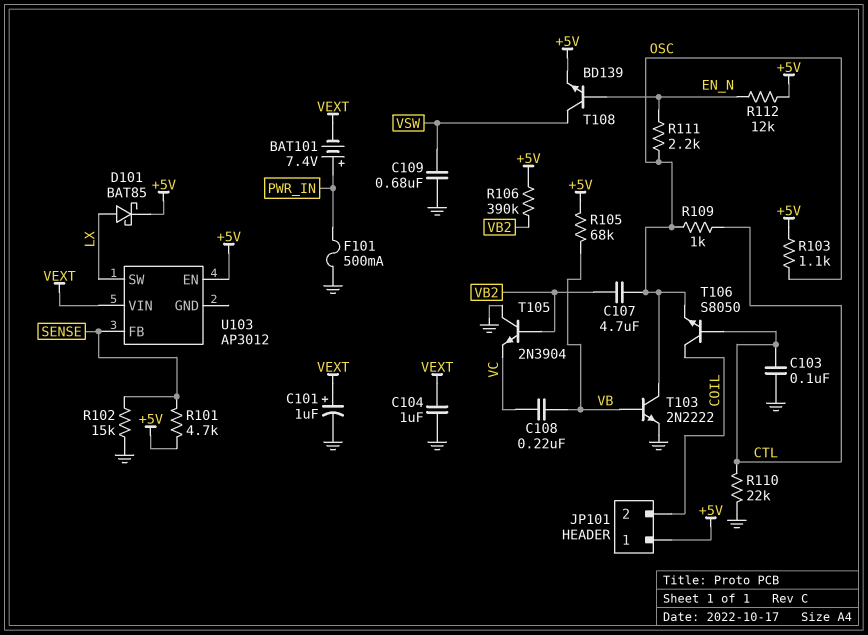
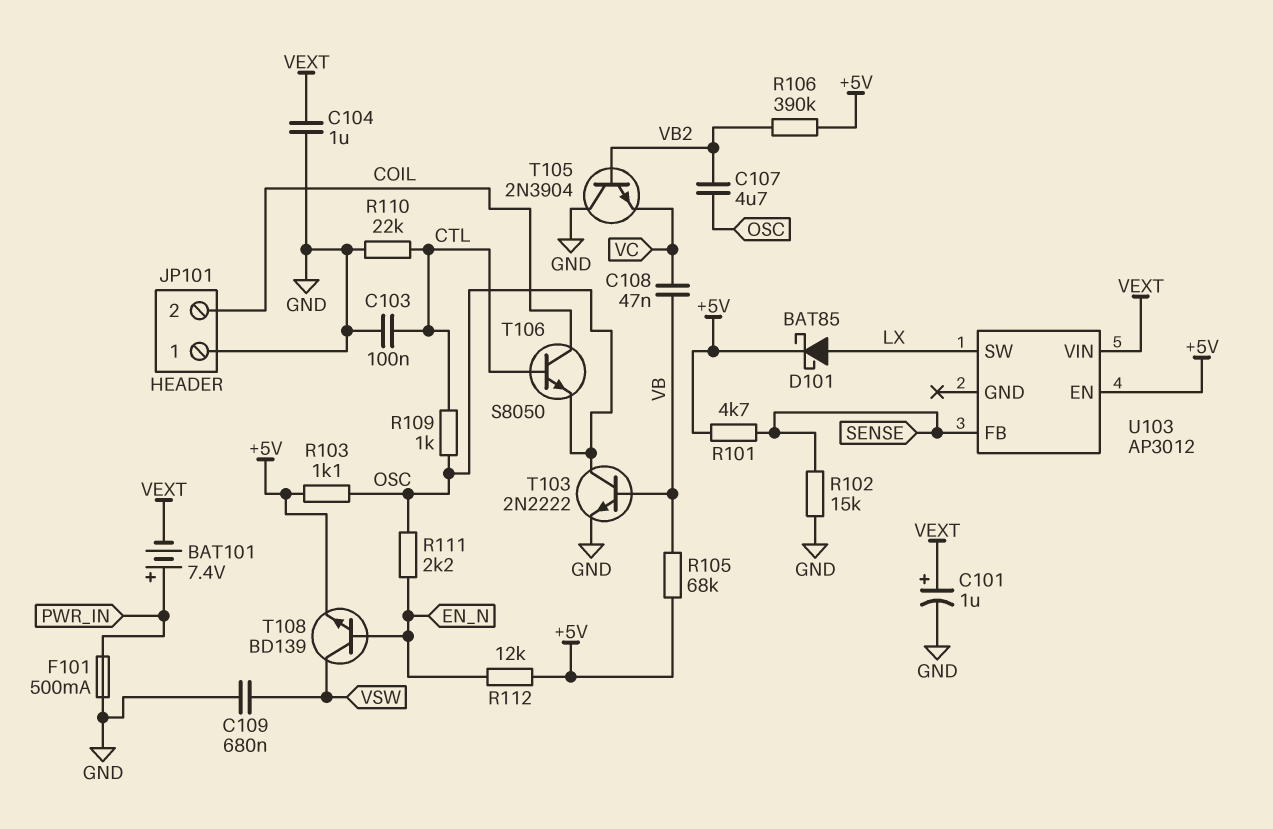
C108: 220nF (VB, VC) -> 47nF (VB, VC)
JP101 pin 1: +5V -> GND

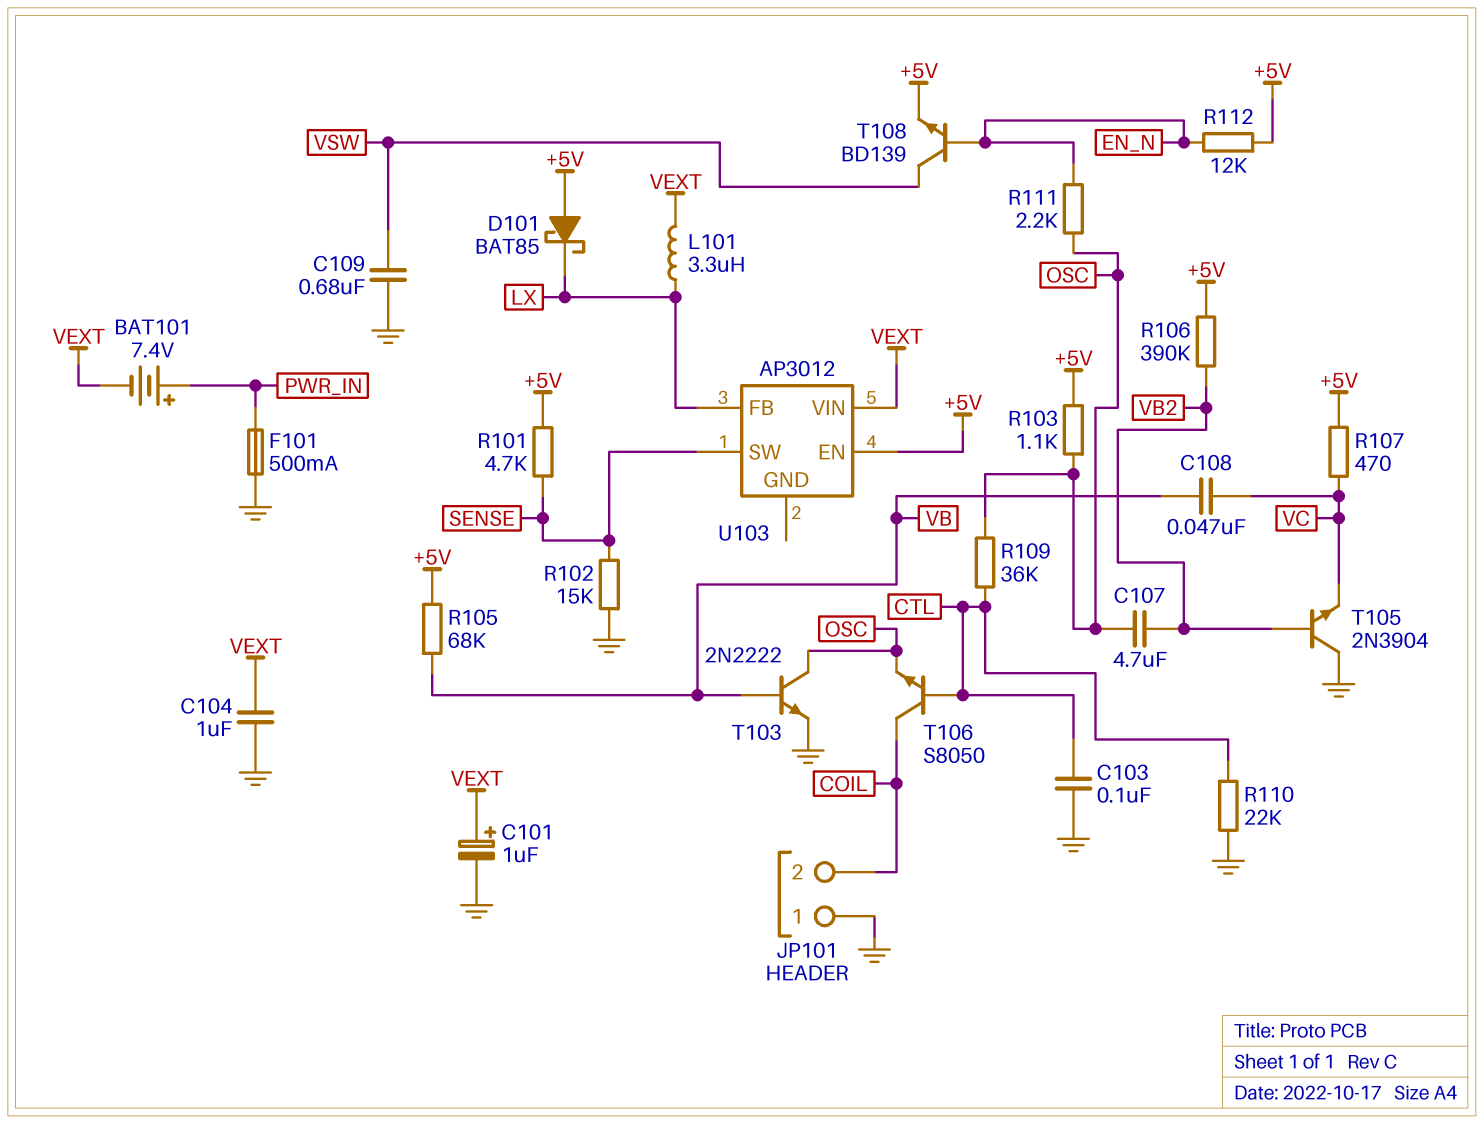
D101: schottky BAT85 (A LX, K +5V) -> schottky BAT85 (A +5V, K LX)
L101: none -> 3.3uH (LX, VEXT)
R107: none -> 470 (+5V, VC)
R109: 1k (CTL, OSC) -> 36k (CTL, OSC)
U103 pin FB: SENSE -> LX
U103 pin SW: LX -> SENSE

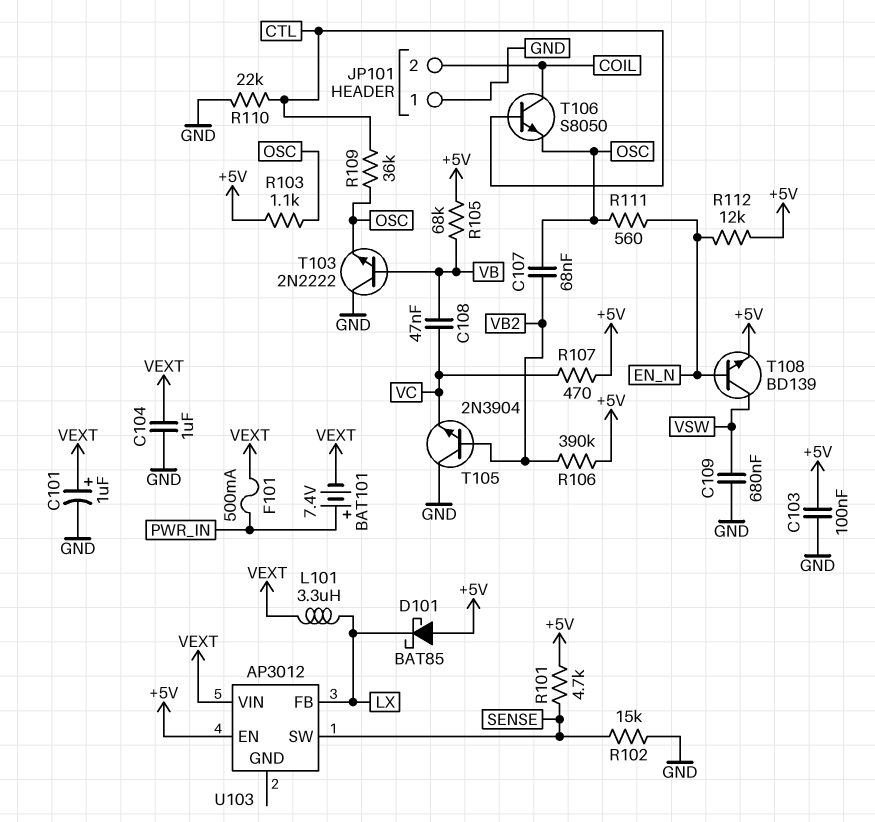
C103: 100nF (CTL, GND) -> 100nF (+5V, GND)
C107: 4.7uF (OSC, VB2) -> 68nF (OSC, VB2)
F101: 500mA (GND, PWR_IN) -> 500mA (PWR_IN, VEXT)
R111: 2.2k (EN_N, OSC) -> 560 (EN_N, OSC)
T103: NPN 2N2222 (B VB, C OSC, E GND) -> NPN 2N2222 (B VB, C GND, E OSC)

